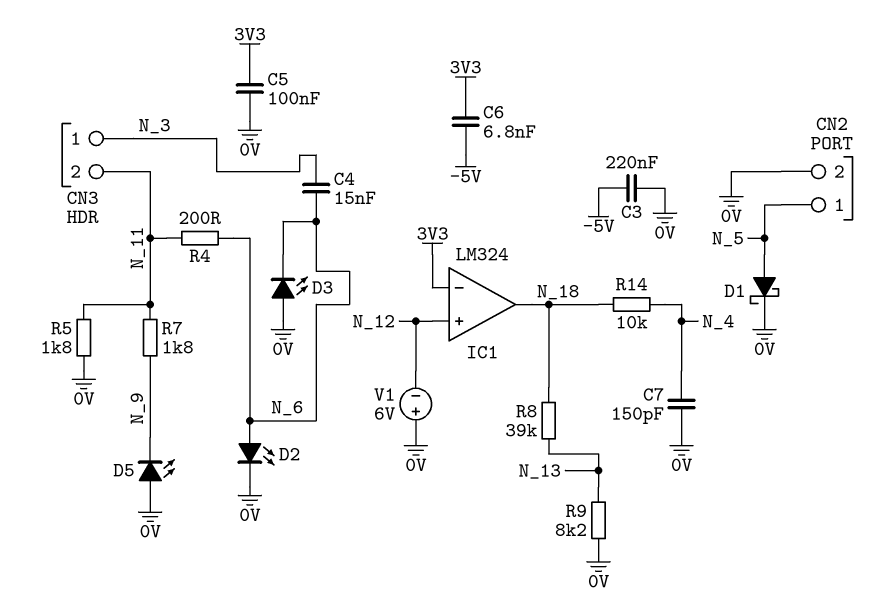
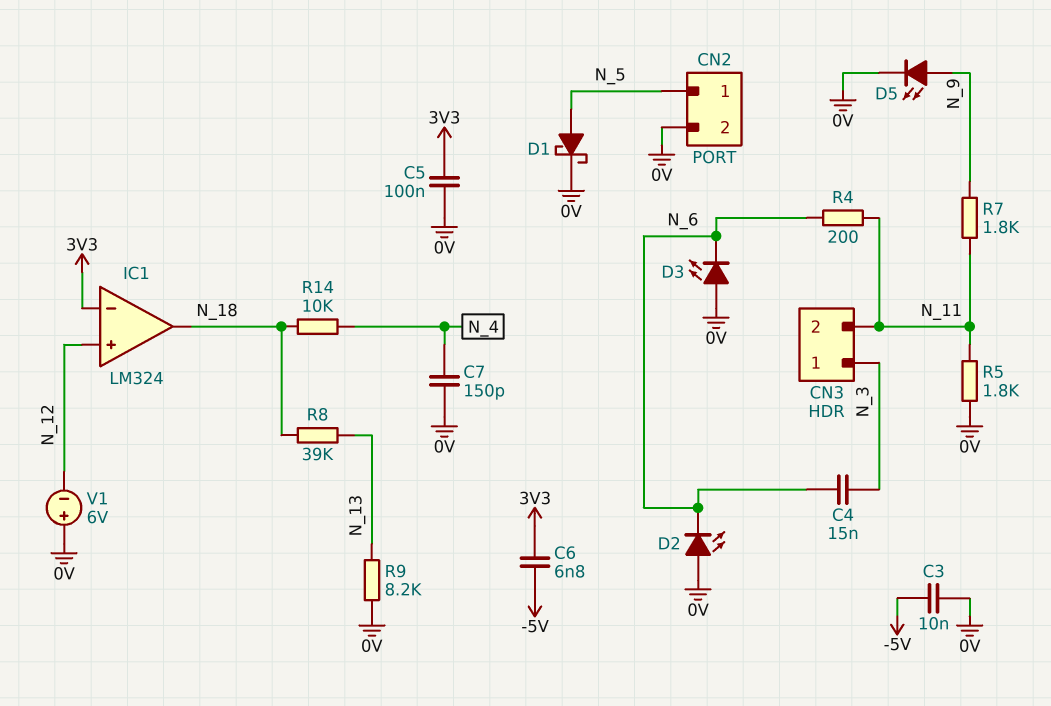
C3: 220nF (-5V, 0V) -> 10nF (-5V, 0V)
D2: LED (A N_6, K 0V) -> LED (A 0V, K N_6)
D5: LED (A 0V, K N_9) -> LED (A N_9, K 0V)

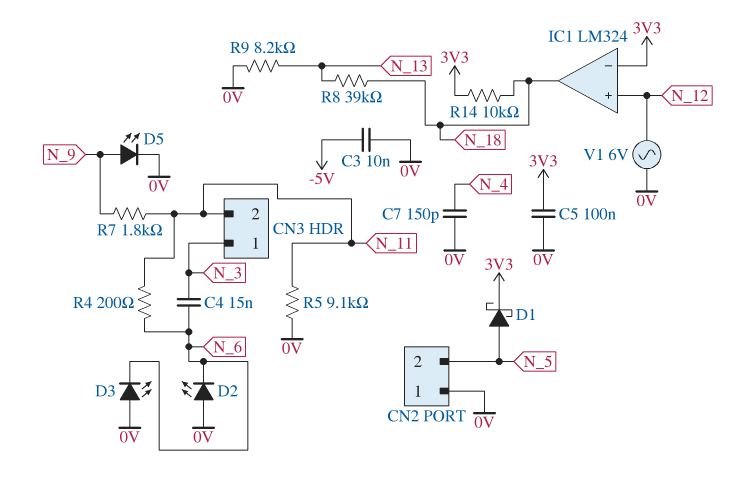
C6: 6.8nF (-5V, 3V3) -> none
CN2 pin 1: N_5 -> 0V
CN2 pin 2: 0V -> N_5
D1: schottky (A N_5, K 0V) -> schottky (A N_5, K 3V3)
R5: 1.8k (0V, N_11) -> 9.1k (0V, N_11)
R14: 10k (N_4, N_18) -> 10k (3V3, N_18)
V1: 6V (plus 0V, minus N_12) -> AC 6V (0V, N_12)

